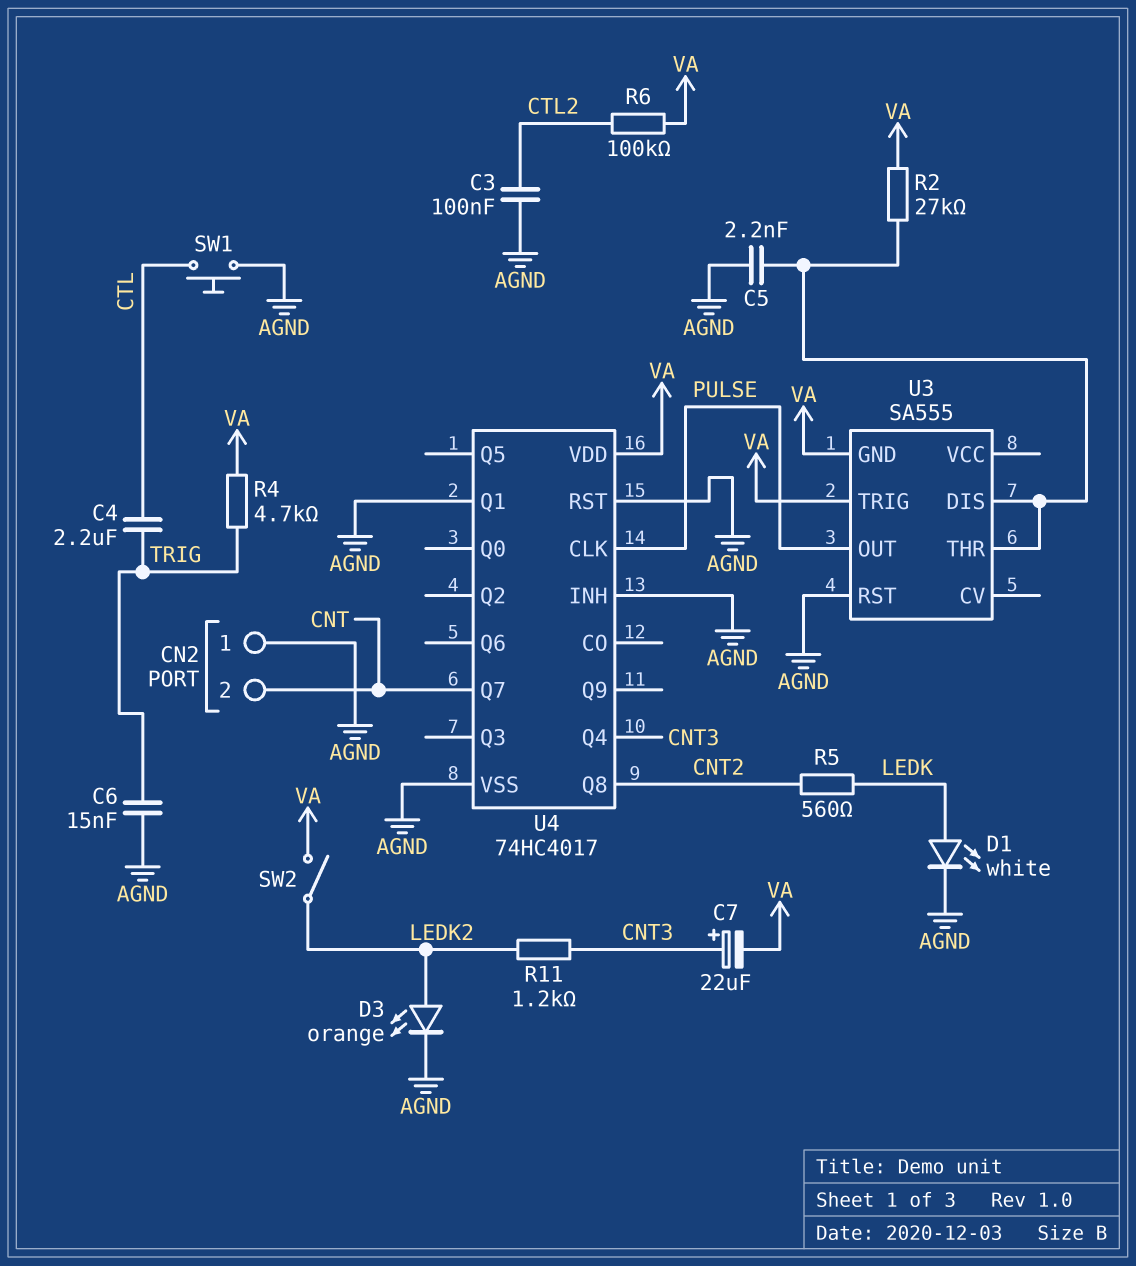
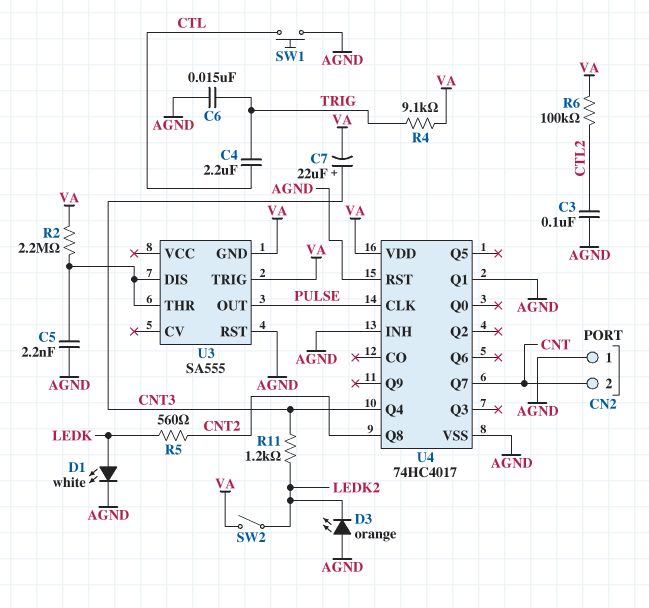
D3: LED orange (A LEDK2, K AGND) -> LED orange (A AGND, K LEDK2)
R2: 27k (U3/DIS, VA) -> 2.2M (U3/DIS, VA)
R4: 4.7k (TRIG, VA) -> 9.1k (TRIG, VA)

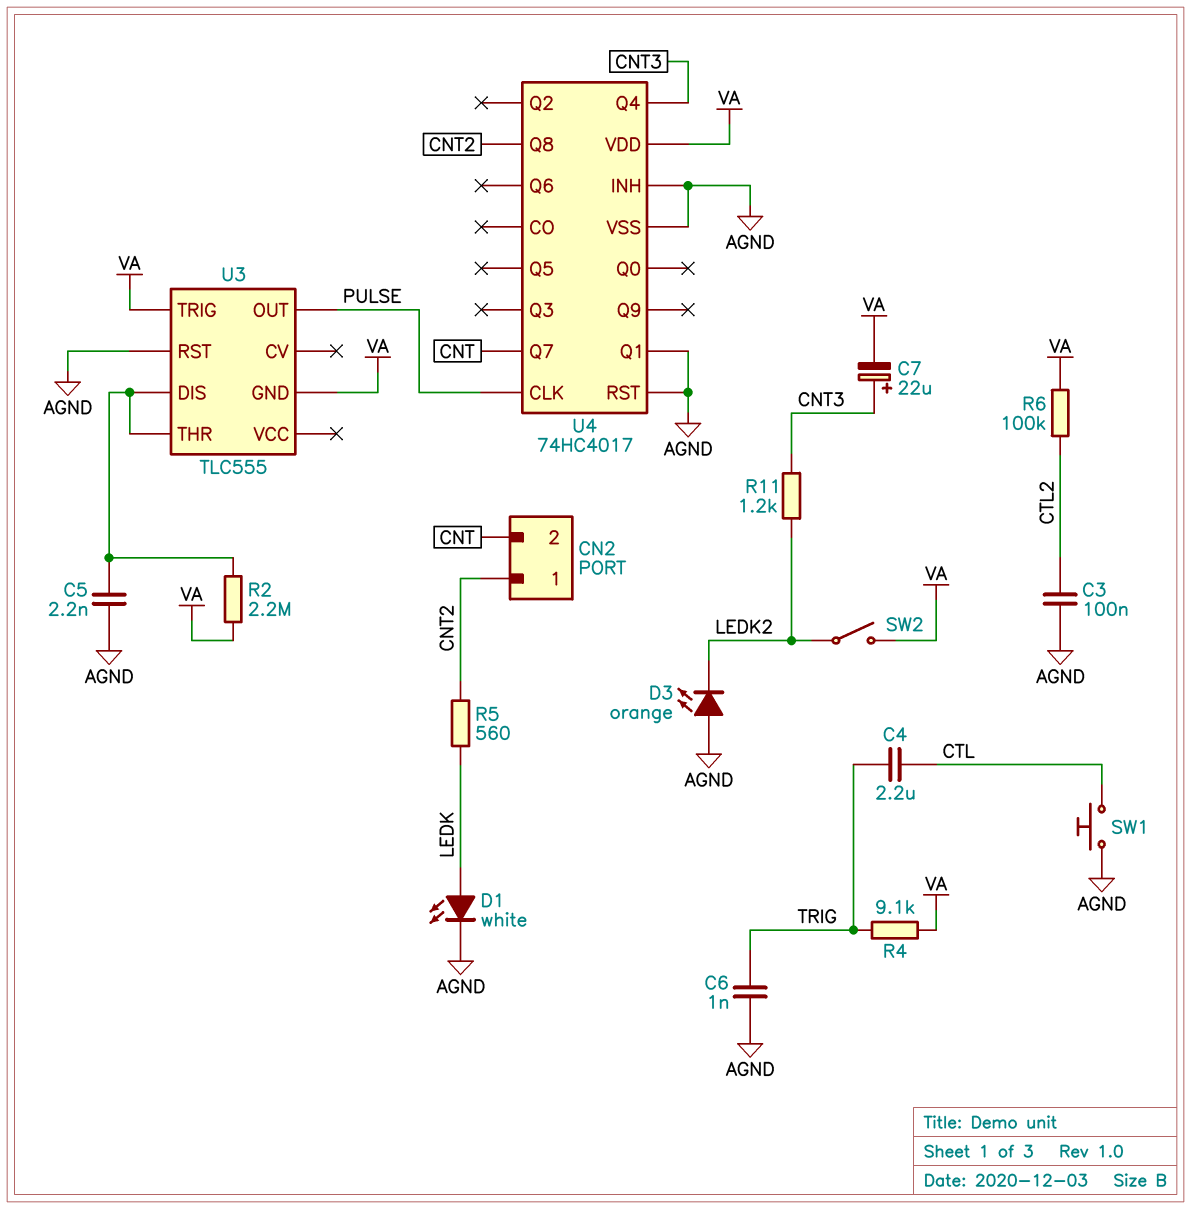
C6: 15nF (AGND, TRIG) -> 1nF (AGND, TRIG)
CN2 pin 1: AGND -> CNT2
U3: SA555 -> TLC555

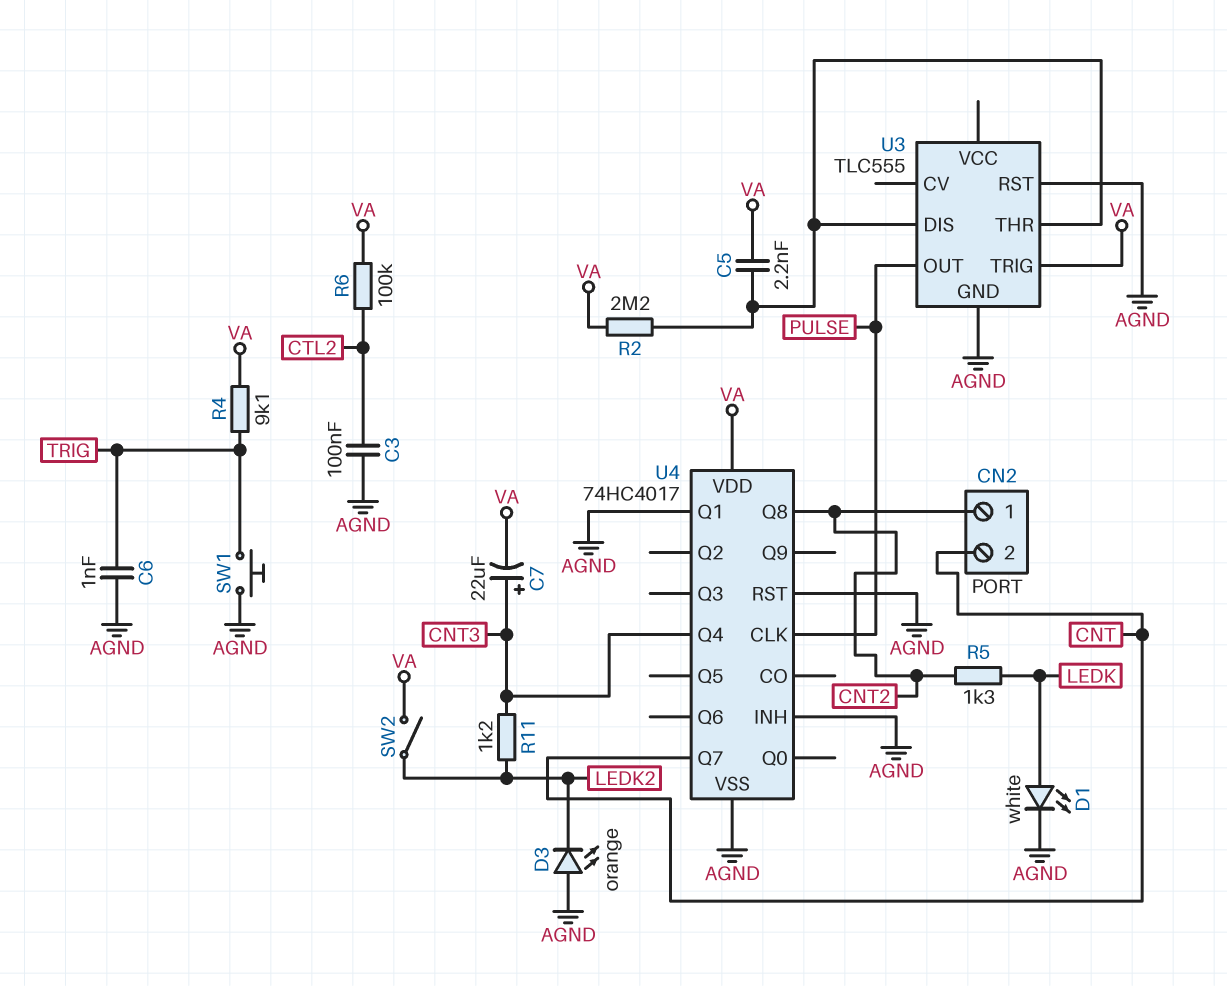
C4: 2.2uF (CTL, TRIG) -> none
C5: 2.2nF (AGND, U3/DIS) -> 2.2nF (U3/DIS, VA)
R5: 560 (CNT2, LEDK) -> 1.3k (CNT2, LEDK)
SW1: button (AGND, CTL) -> button (AGND, TRIG)
U3 pin GND: VA -> AGND

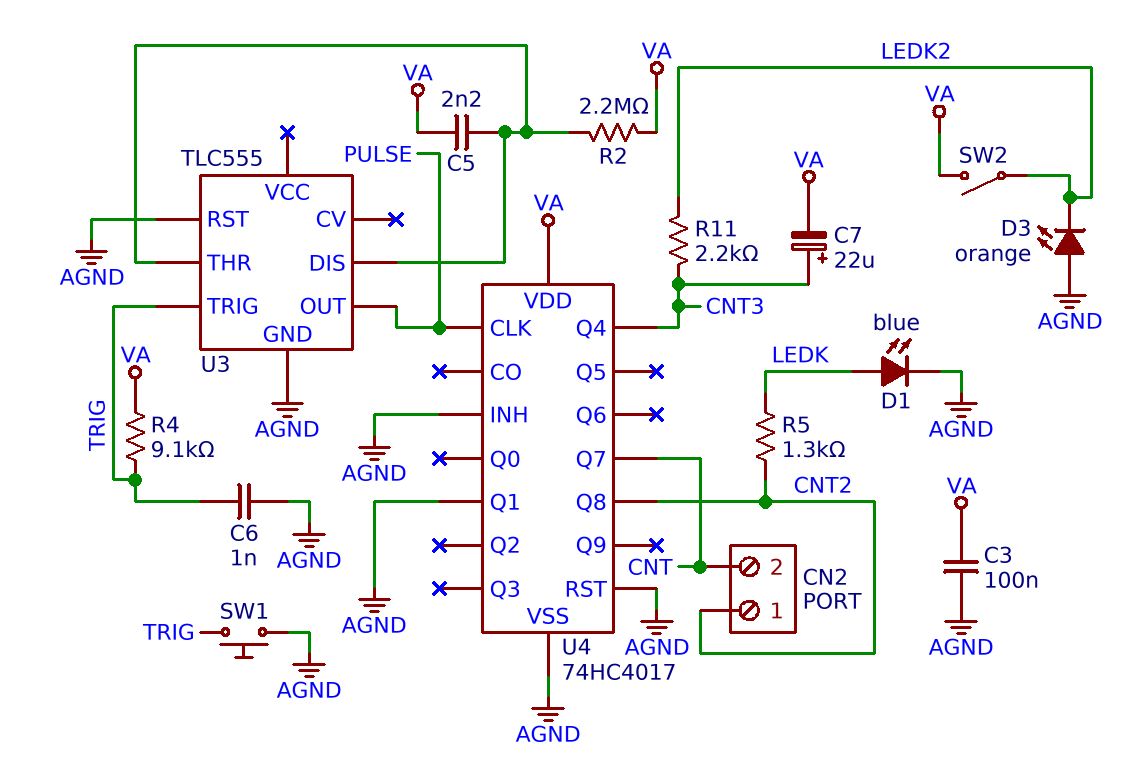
C3: 100nF (AGND, CTL2) -> 100nF (AGND, VA)
D1: LED white (A LEDK, K AGND) -> LED blue (A LEDK, K AGND)
R6: 100k (CTL2, VA) -> none
R11: 1.2k (CNT3, LEDK2) -> 2.2k (CNT3, LEDK2)
U3 pin TRIG: VA -> TRIG

